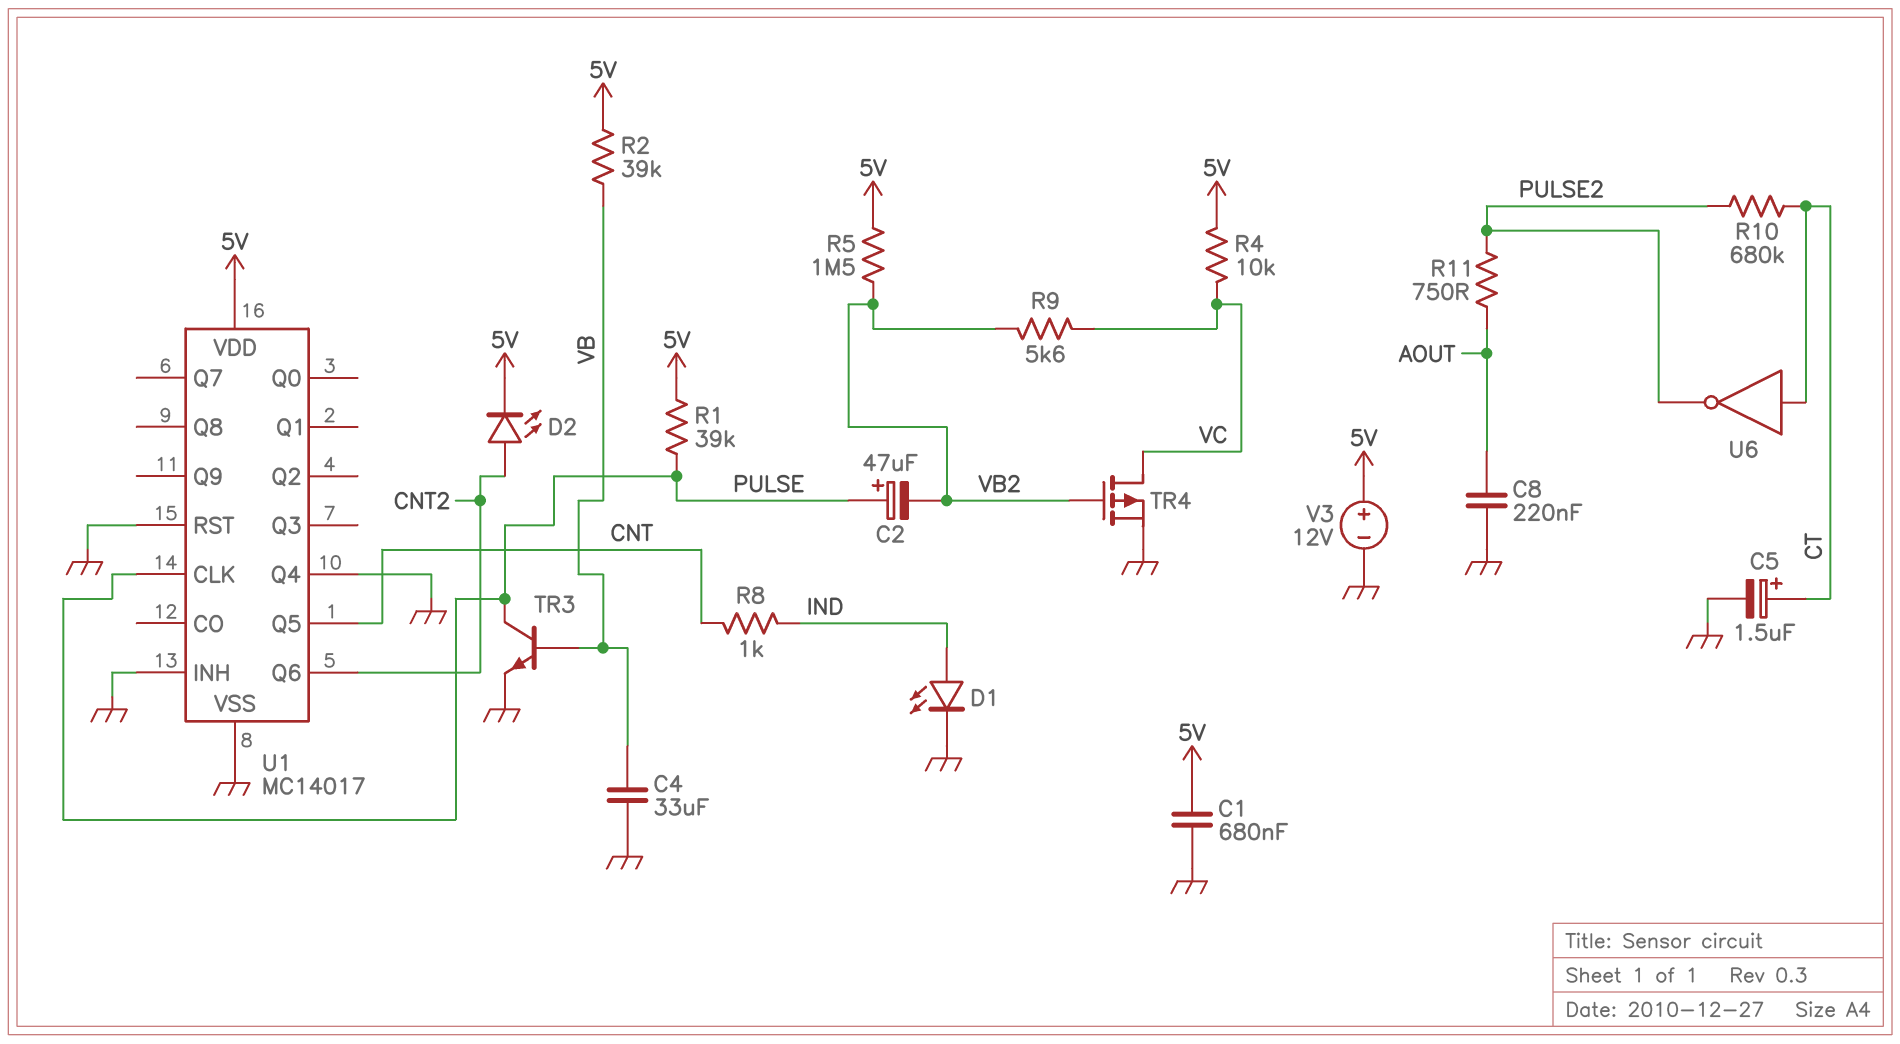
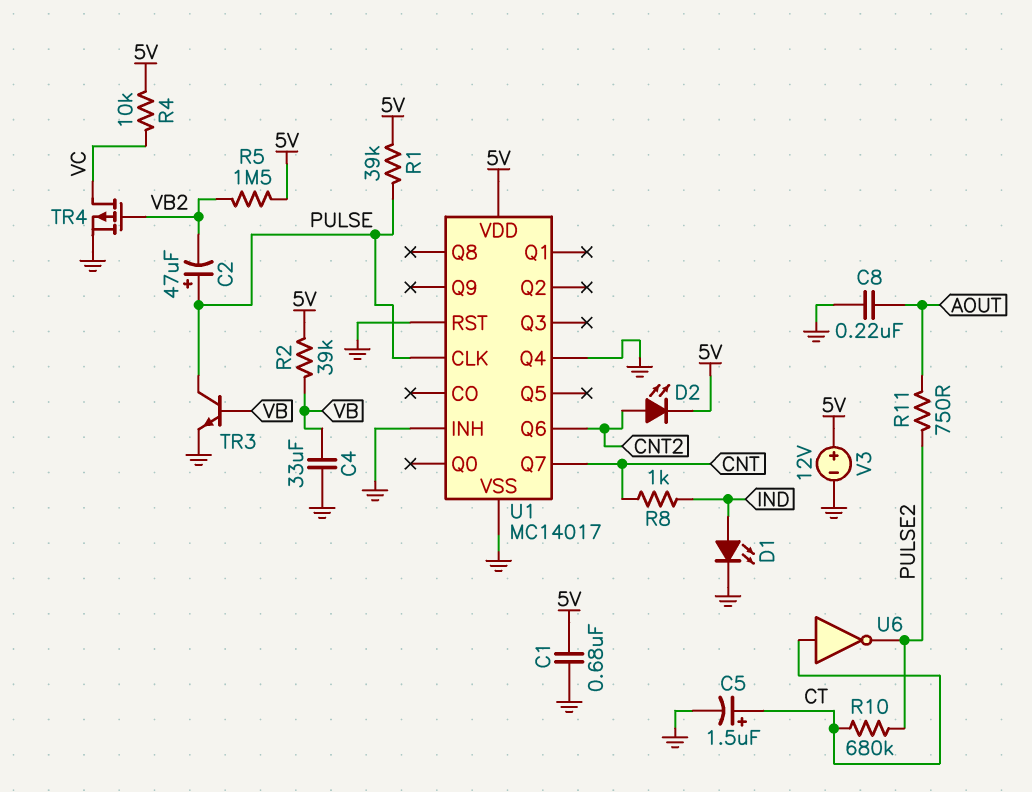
R9: 5.6k (VB2, VC) -> none
U1 pin Q5: CNT -> none
U1 pin Q7: none -> CNT

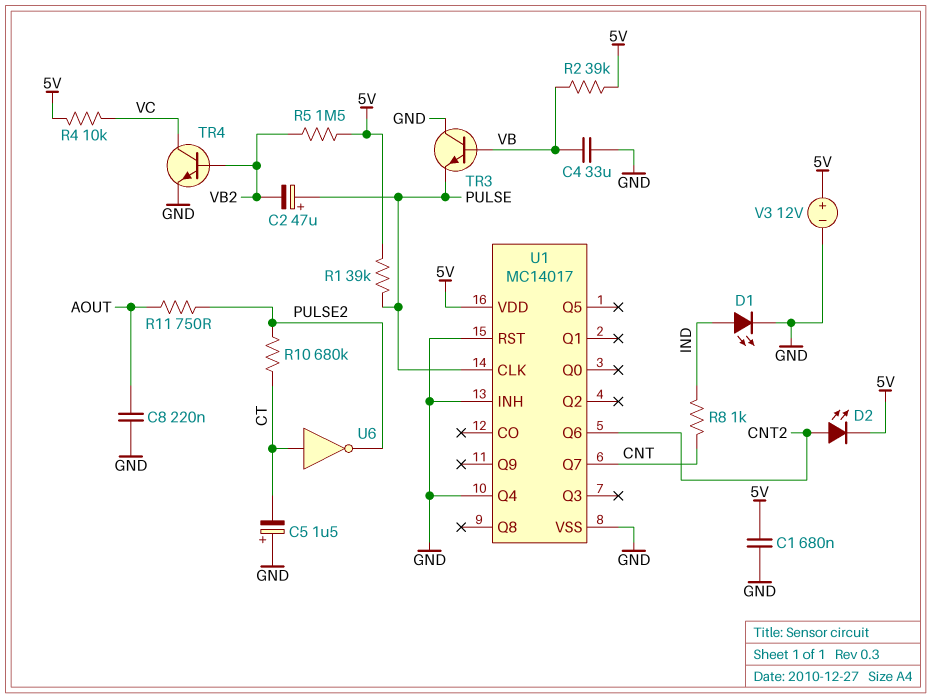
C5: 1.5uF (plus CT, minus GND) -> 1.5uF (plus GND, minus CT)
TR3: NPN (B VB, C PULSE, E GND) -> NPN (B VB, C GND, E PULSE)
TR4: PMOS (G VB2, D VC, S GND) -> NPN (B VB2, C VC, E GND)

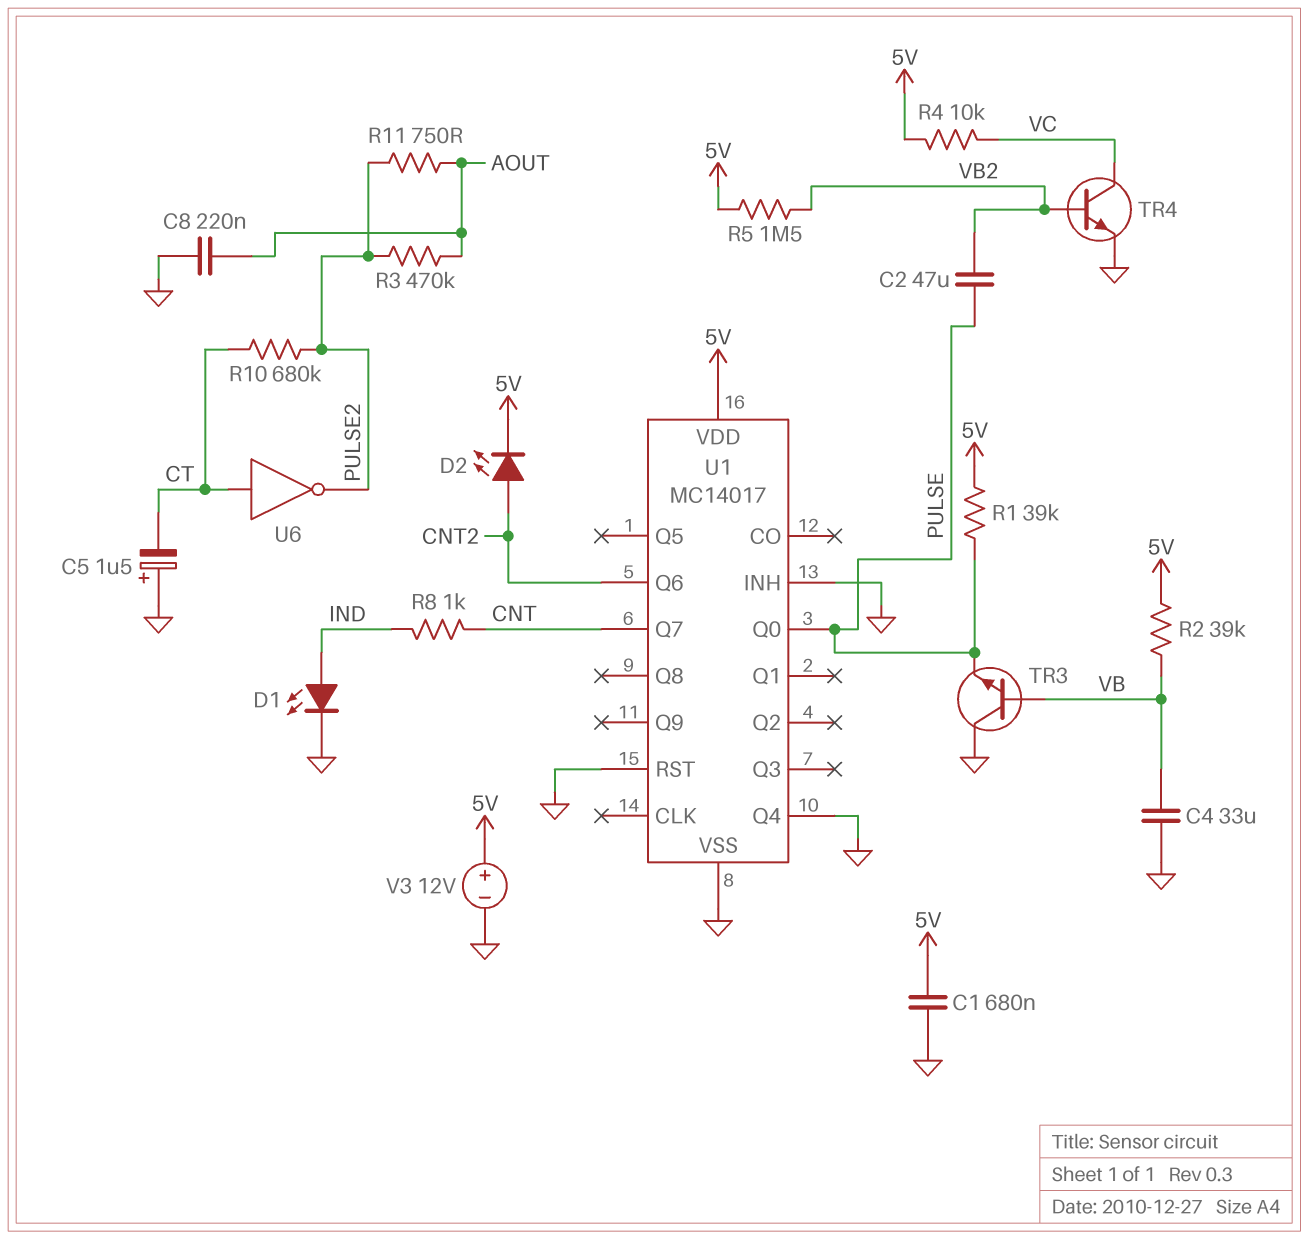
C2: 47uF (plus PULSE, minus VB2) -> 47uF (PULSE, VB2)
R3: none -> 470k (AOUT, PULSE2)
U1 pin CLK: PULSE -> none
U1 pin Q0: none -> PULSE

